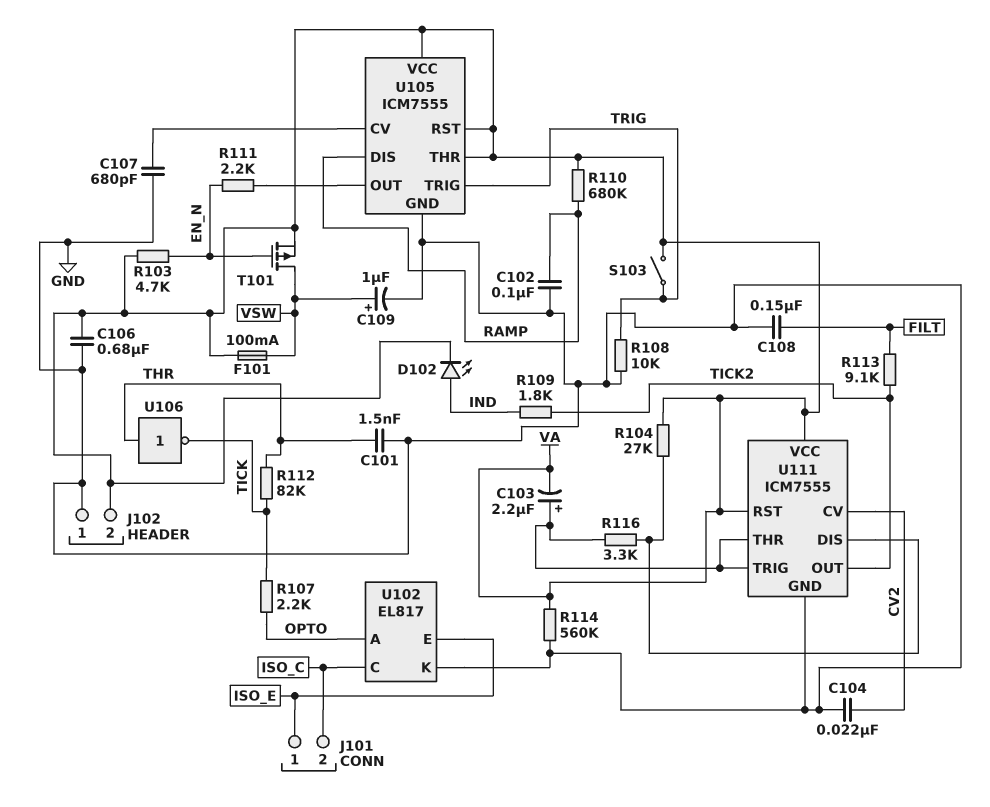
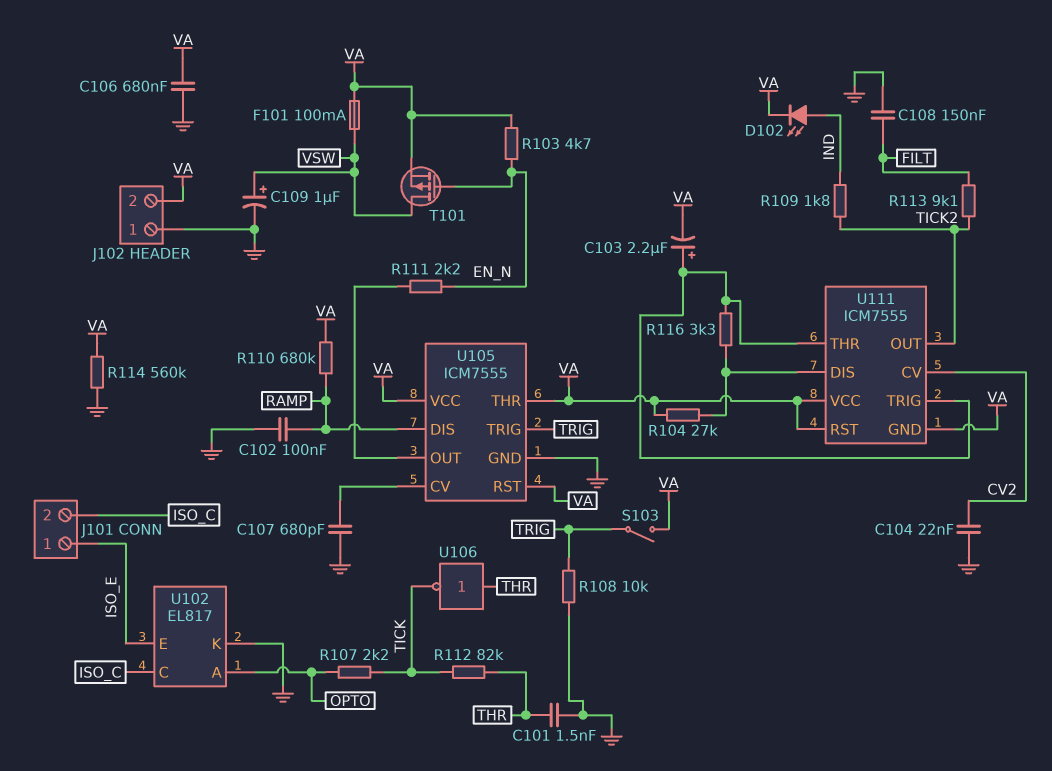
U111 pin GND: GND -> VA

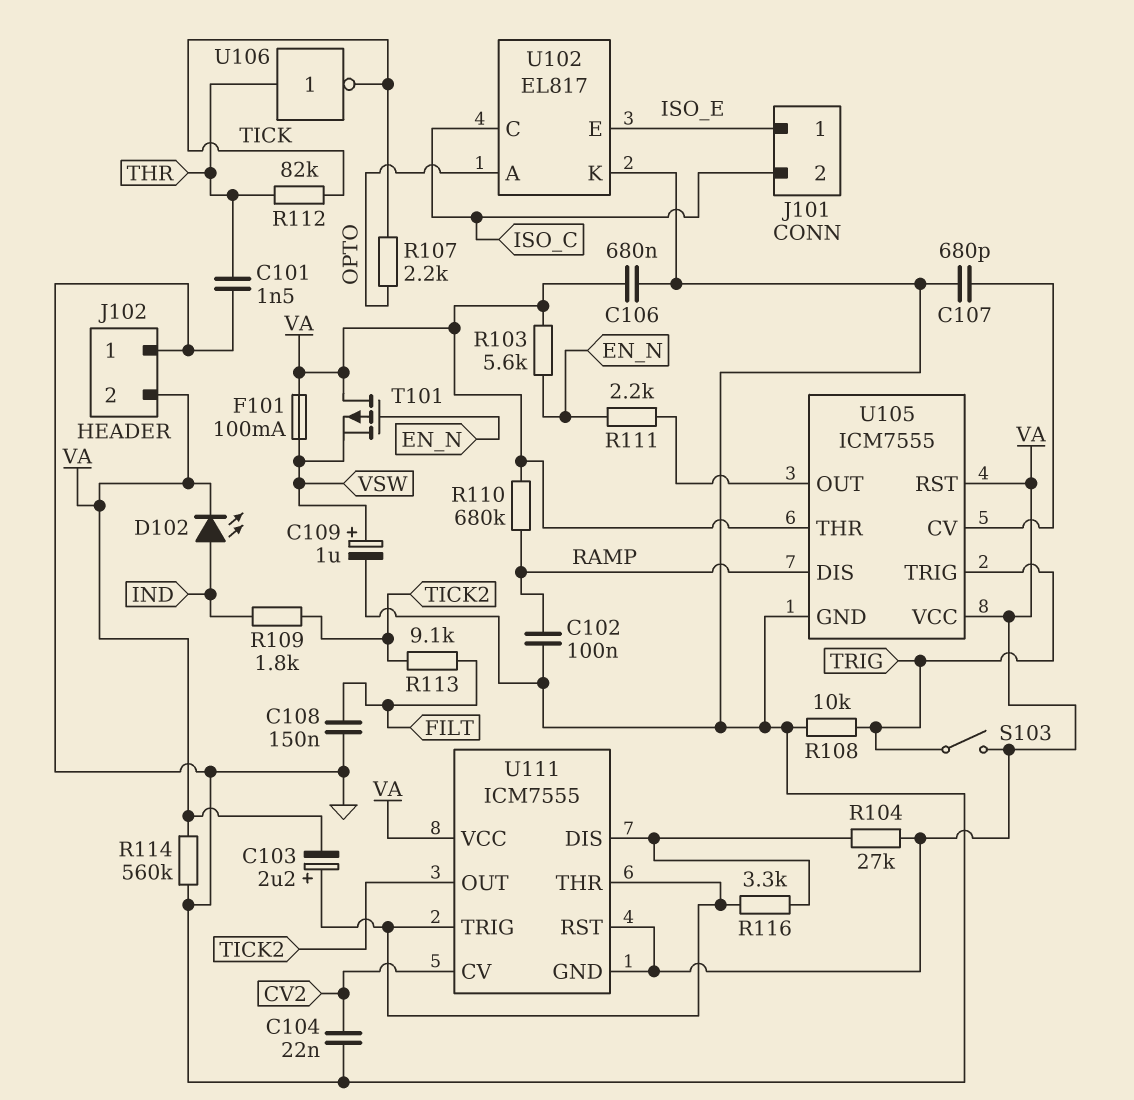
R103: 4.7k (EN_N, VA) -> 5.6k (EN_N, VA)
T101: PMOS (G EN_N, D VSW, S VA) -> PMOS (G EN_N, D VA, S VSW)

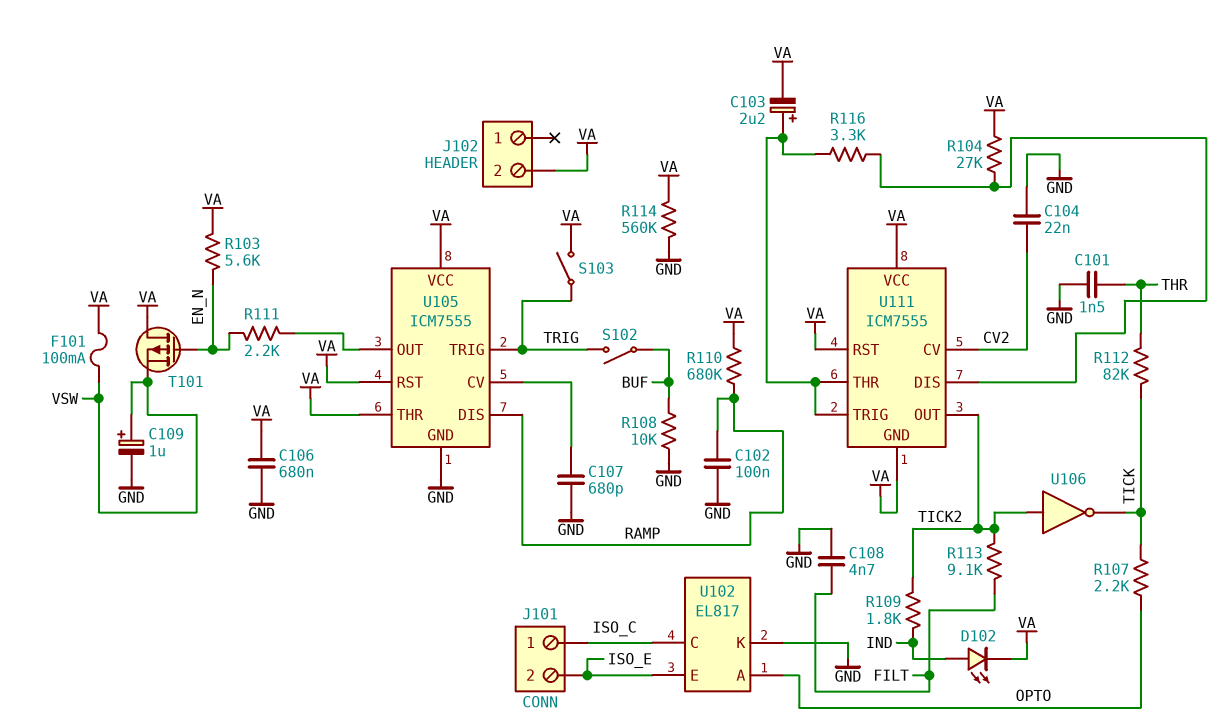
C108: 150nF (FILT, GND) -> 4.7nF (FILT, GND)
J101 pin 1: ISO_E -> ISO_C
J101 pin 2: ISO_C -> ISO_E
J102 pin 1: GND -> none
R108: 10k (GND, TRIG) -> 10k (BUF, GND)
S102: none -> switch (BUF, TRIG)
U106: NOT (in THR, out TICK) -> NOT (in TICK2, out TICK)

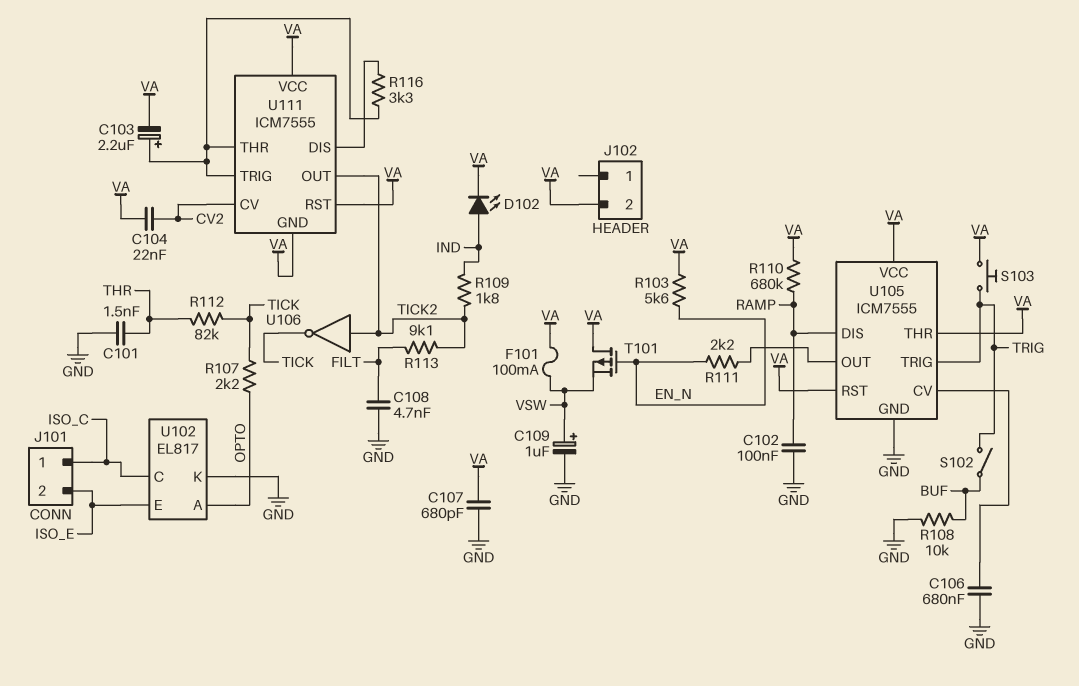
C104: 22nF (CV2, GND) -> 22nF (CV2, VA)
C106: 680nF (GND, VA) -> 680nF (GND, U105/CV)
C107: 680pF (GND, U105/CV) -> 680pF (GND, VA)
R104: 27k (U111/DIS, VA) -> none
R114: 560k (GND, VA) -> none
S103: switch (TRIG, VA) -> button (TRIG, VA)

